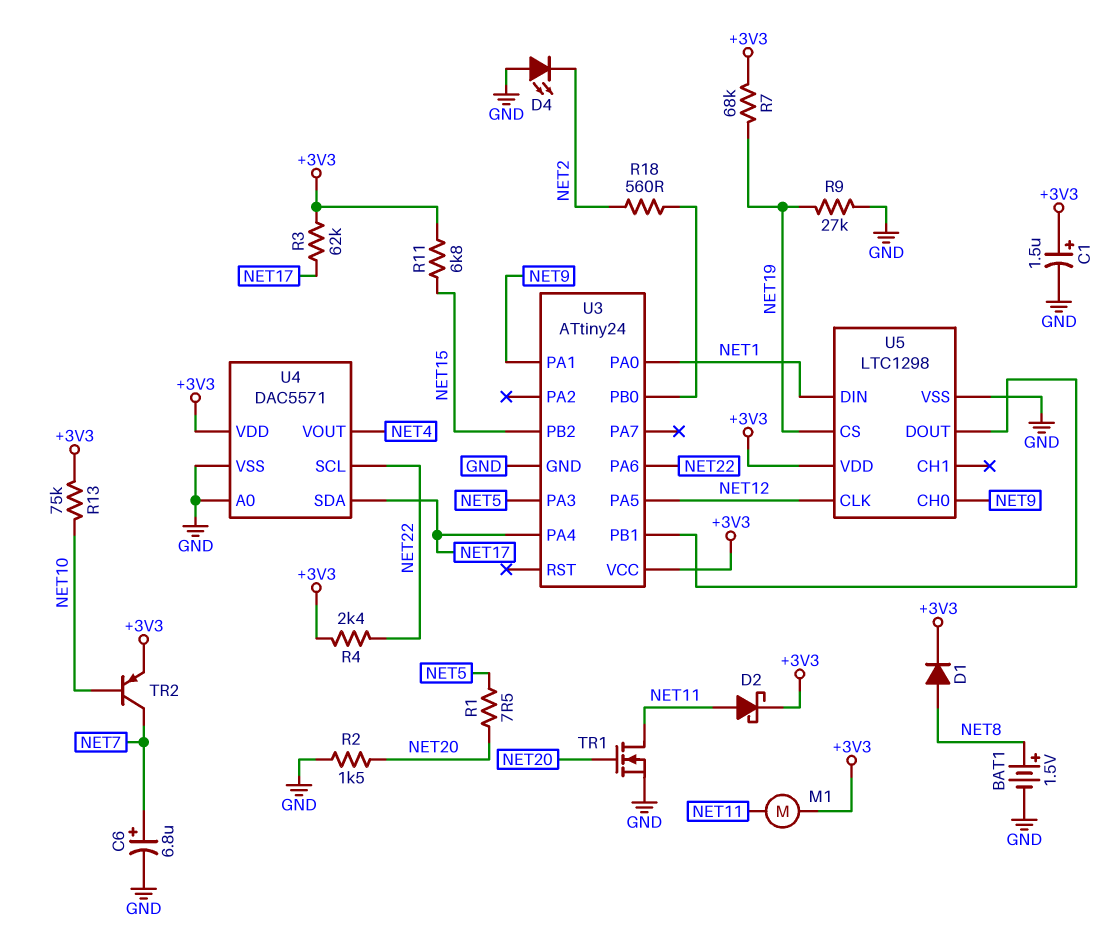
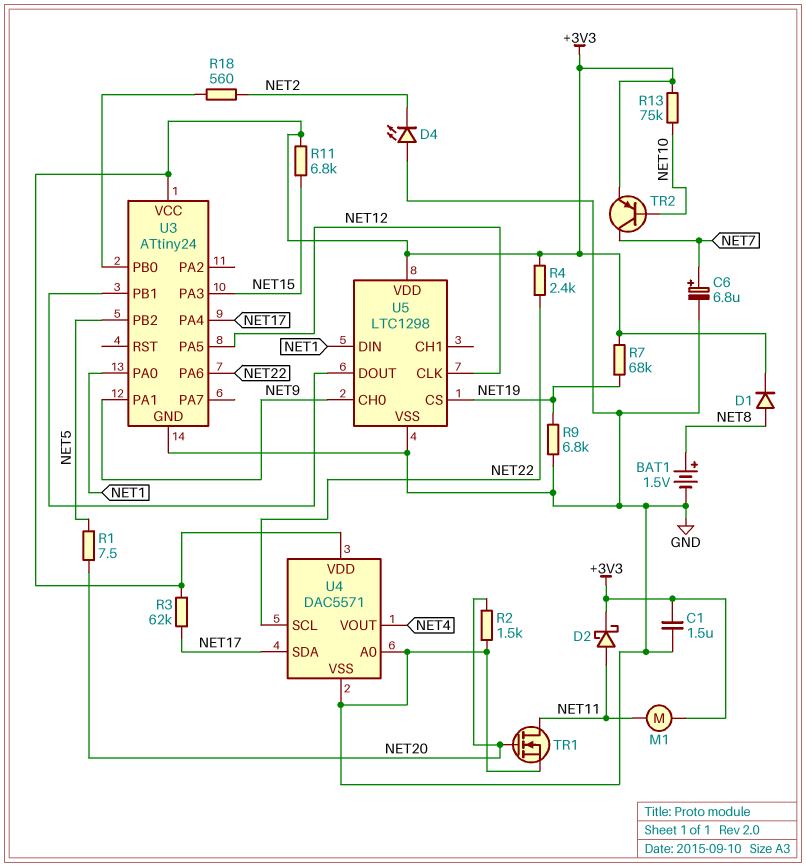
C1: 1.5uF (plus +3V3, minus GND) -> 1.5uF (+3V3, GND)
R9: 27k (GND, NET19) -> 6.8k (GND, NET19)
U3 pin PA3: NET5 -> NET15
U3 pin PB2: NET15 -> NET5

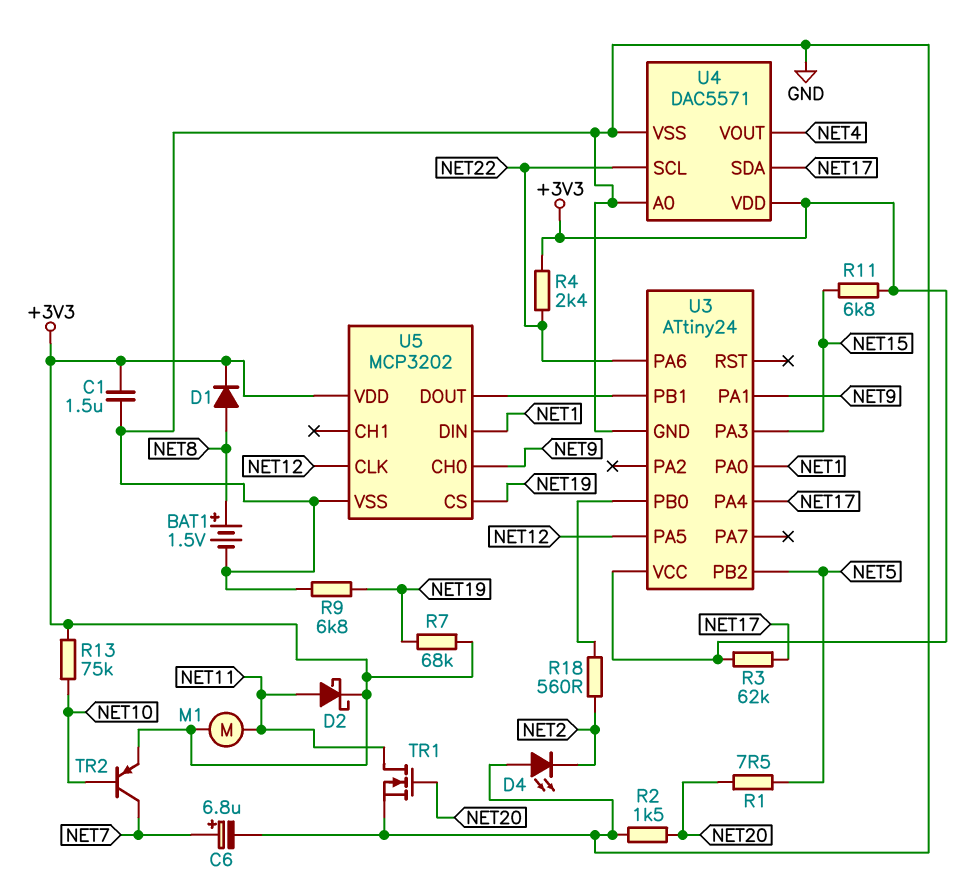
U5: LTC1298 -> MCP3202

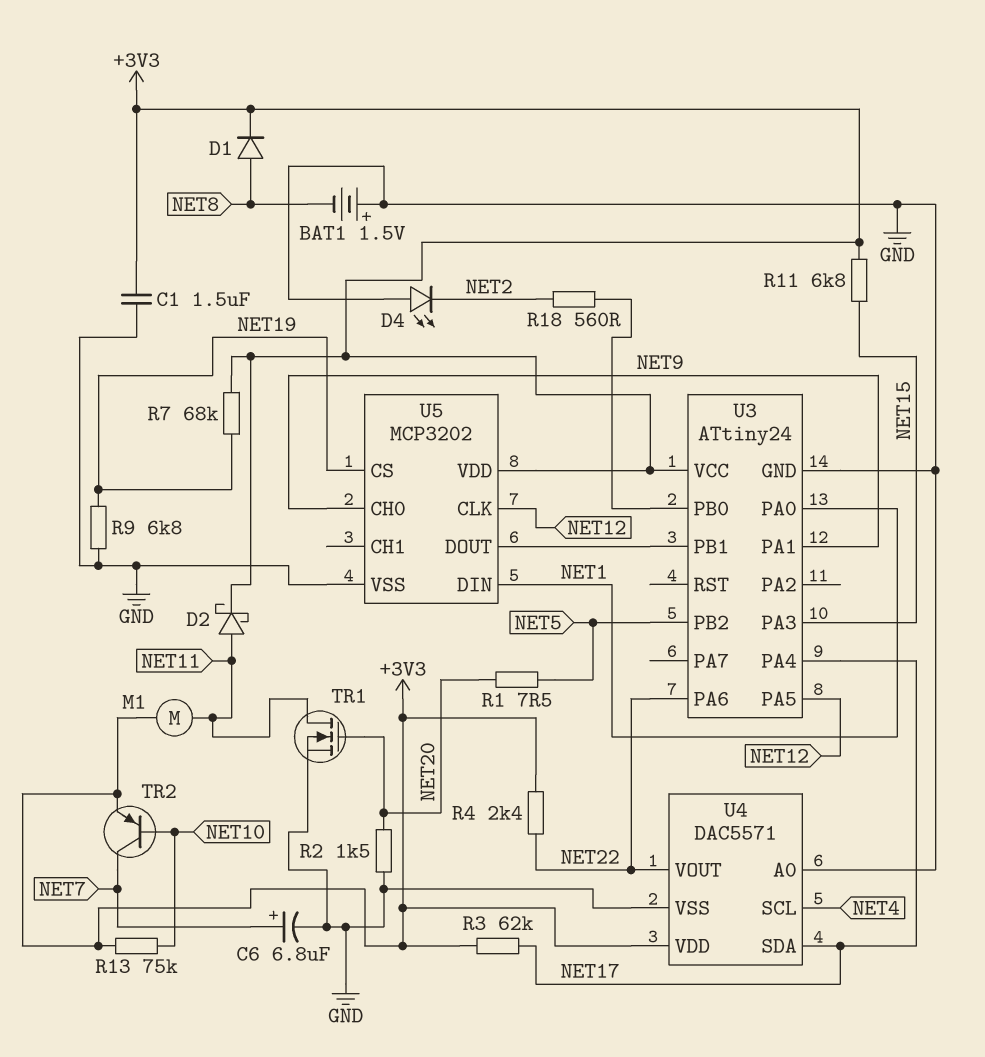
BAT1: 1.5V (plus NET8, minus GND) -> 1.5V (plus GND, minus NET8)
U4 pin SCL: NET22 -> NET4
U4 pin VOUT: NET4 -> NET22

